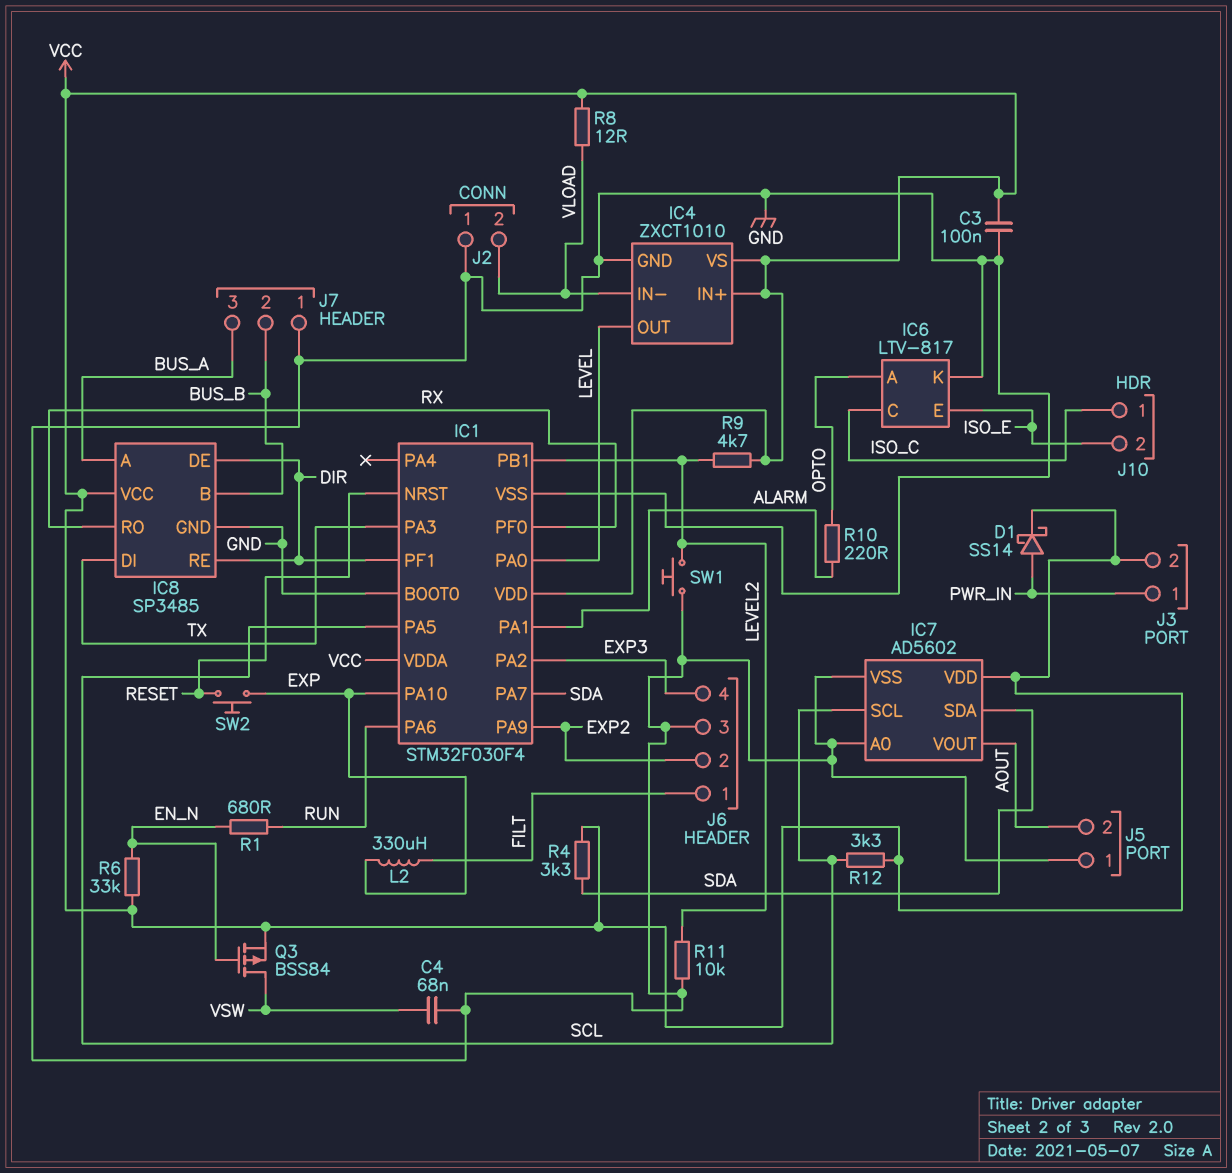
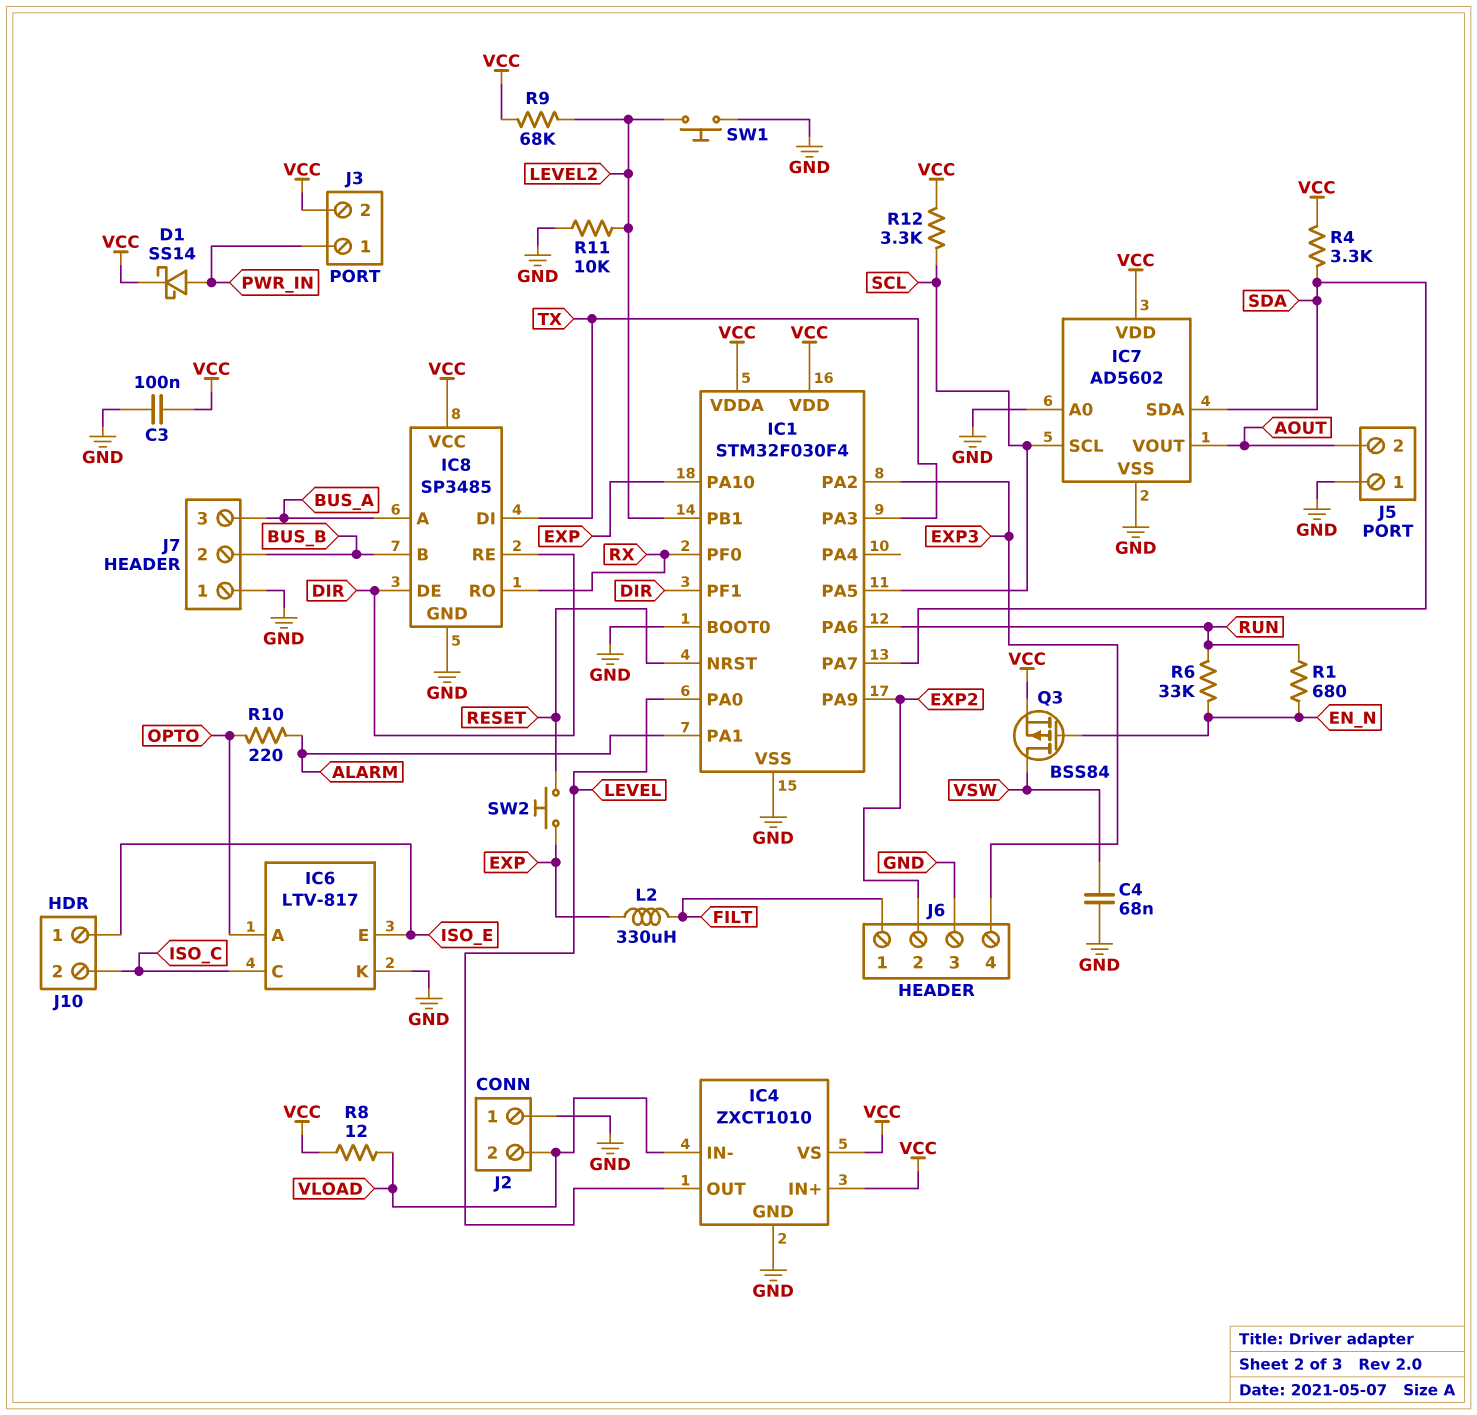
J10 pin 1: ISO_C -> ISO_E
J10 pin 2: ISO_E -> ISO_C
R6: 33k (EN_N, VCC) -> 33k (EN_N, RUN)
R9: 4.7k (LEVEL2, VCC) -> 68k (LEVEL2, VCC)

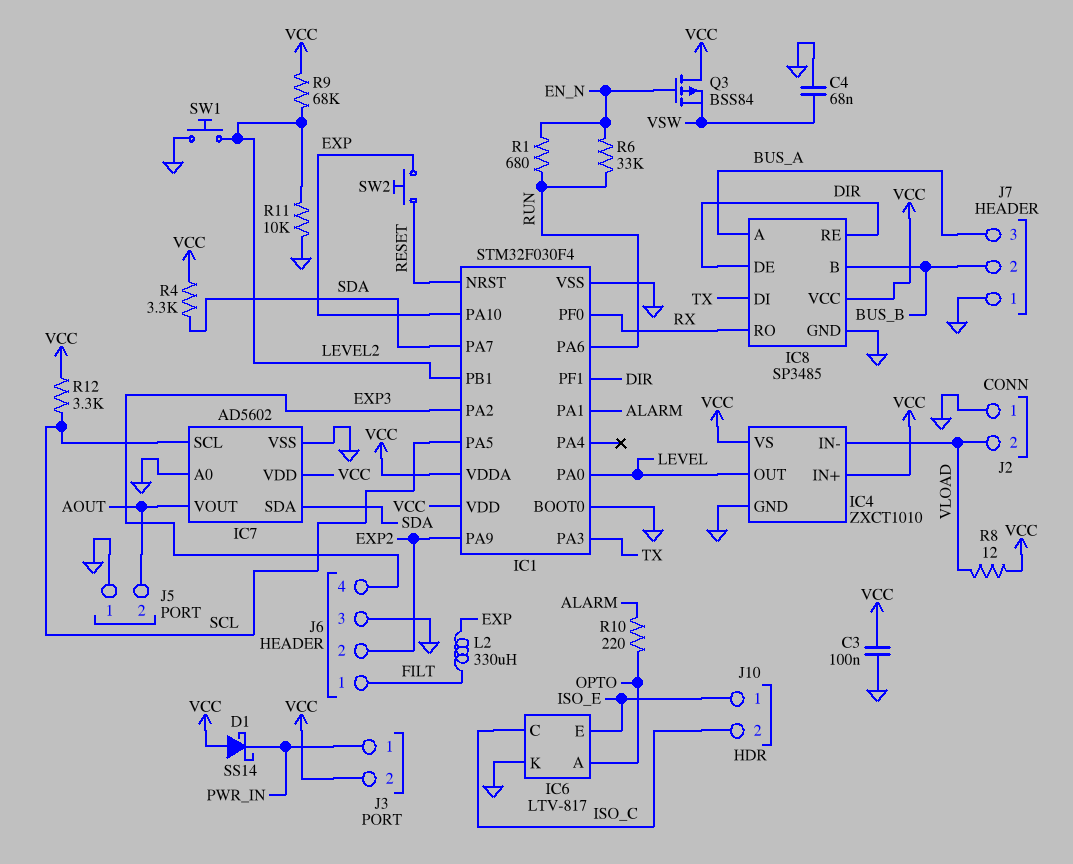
D1: schottky SS14 (A PWR_IN, K VCC) -> schottky SS14 (A VCC, K PWR_IN)
Q3: PMOS BSS84 (G EN_N, D VSW, S VCC) -> PMOS BSS84 (G EN_N, D VCC, S VSW)

